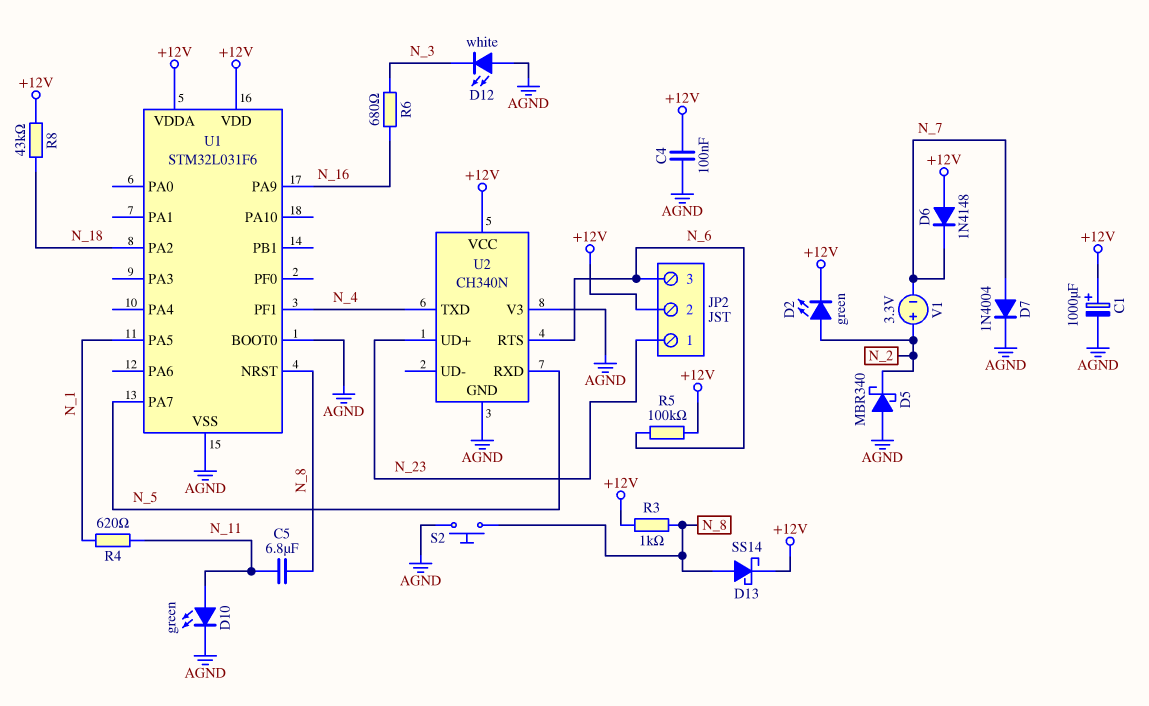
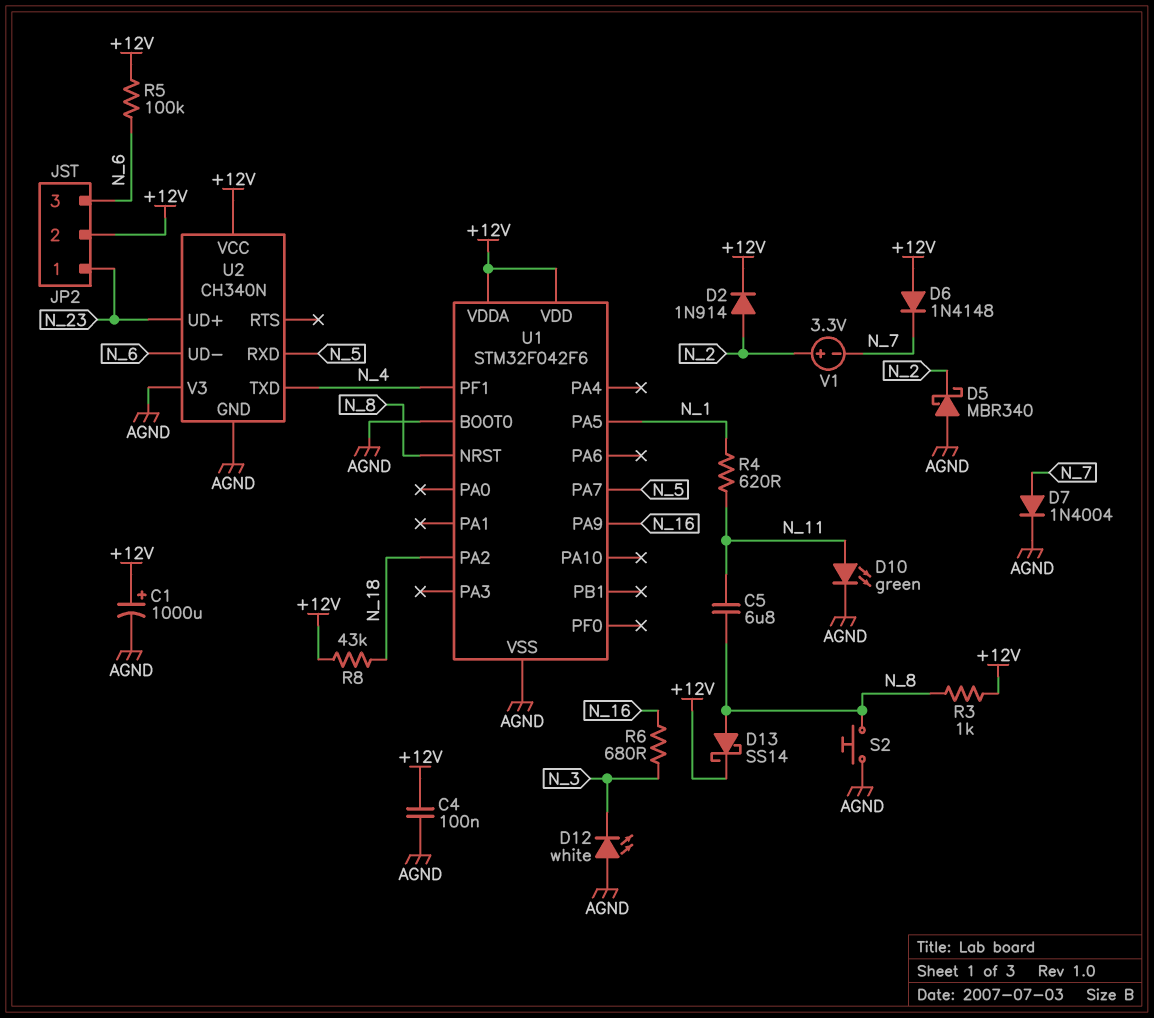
D2: LED green (A N_2, K +12V) -> diode 1N914 (A N_2, K +12V)
U1: STM32L031F6 -> STM32F042F6
U2 pin RTS: N_6 -> none
U2 pin UD-: none -> N_6

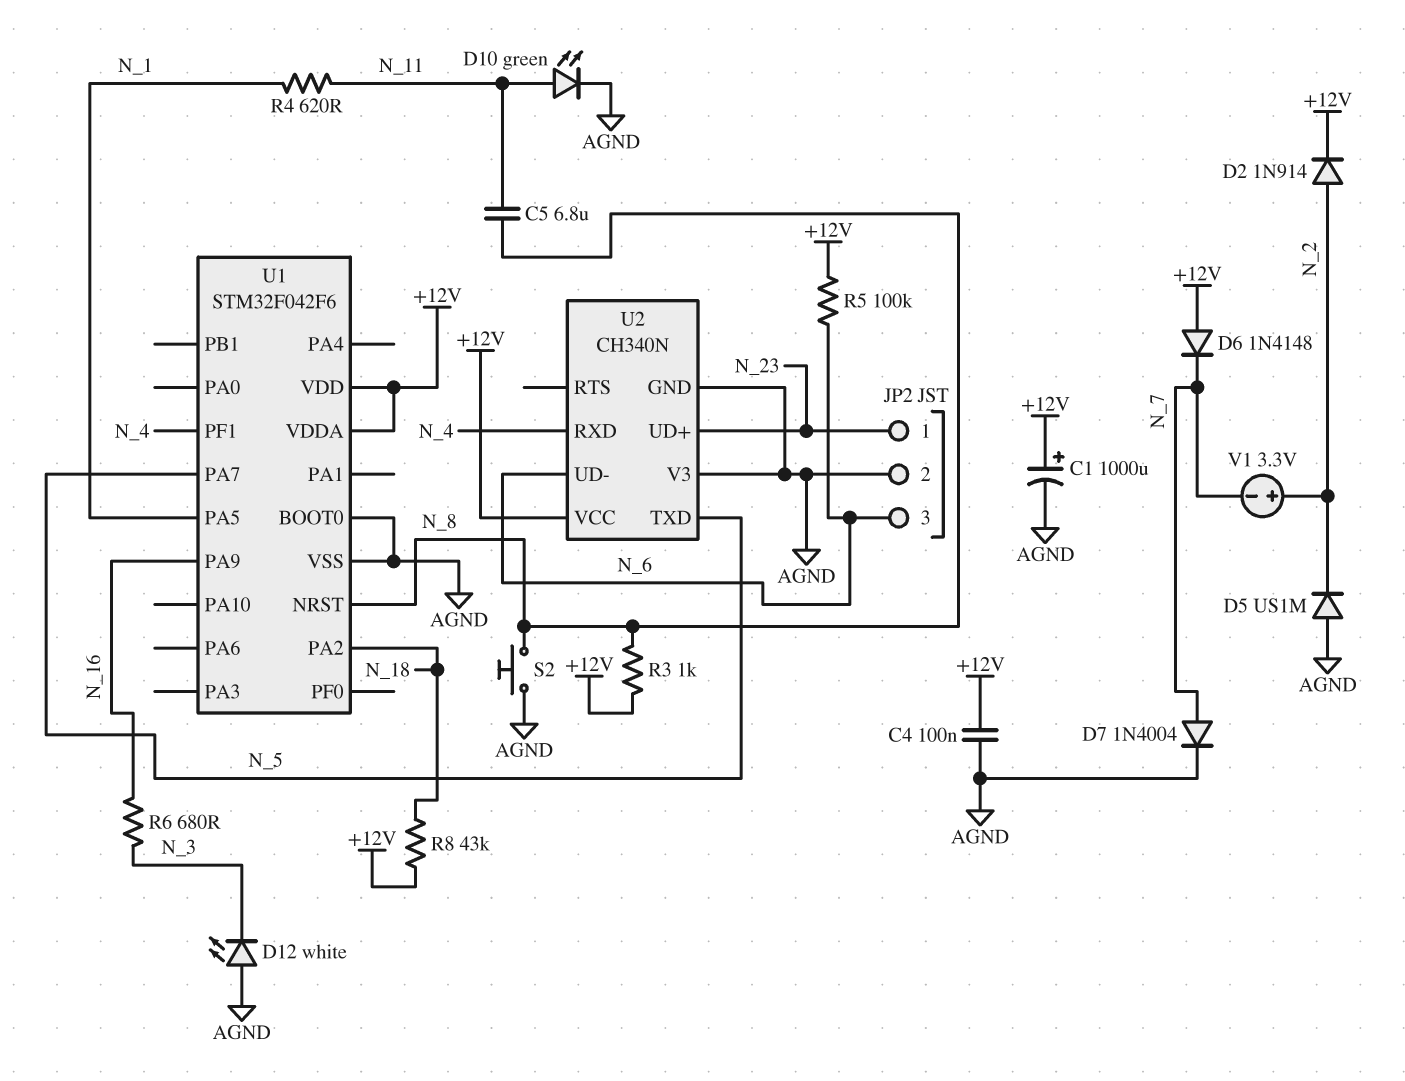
D5: schottky MBR340 (A AGND, K N_2) -> diode US1M (A AGND, K N_2)
D13: schottky SS14 (A N_8, K +12V) -> none
JP2 pin 2: +12V -> AGND
U2 pin RXD: N_5 -> N_4
U2 pin TXD: N_4 -> N_5

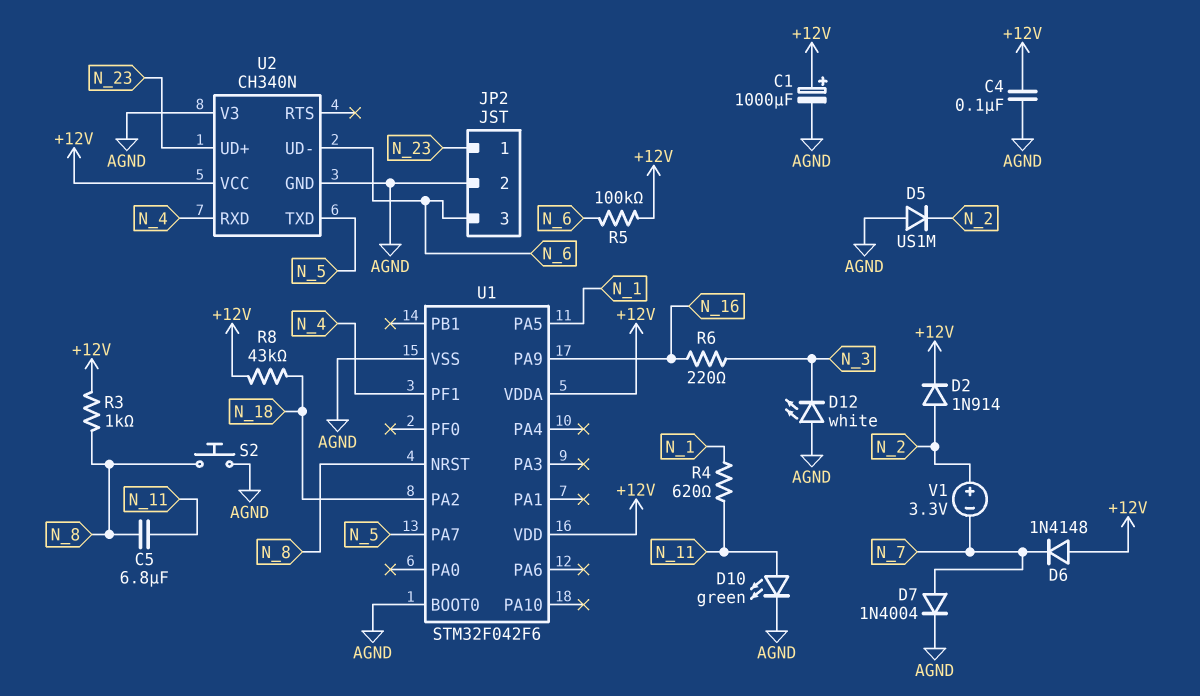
R6: 680 (N_3, N_16) -> 220 (N_3, N_16)

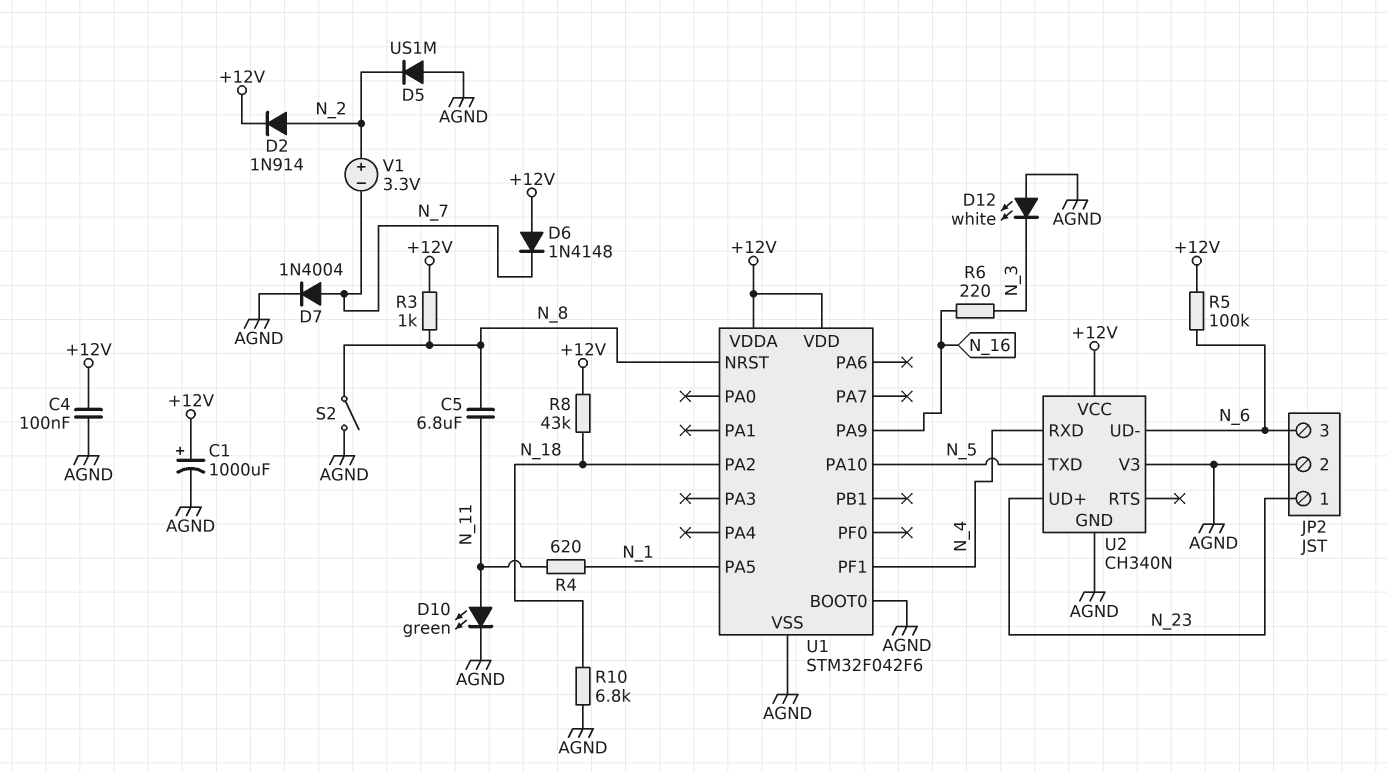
R10: none -> 6.8k (AGND, N_18)
S2: button (AGND, N_8) -> switch (AGND, N_8)
U1 pin PA7: N_5 -> none
U1 pin PA10: none -> N_5

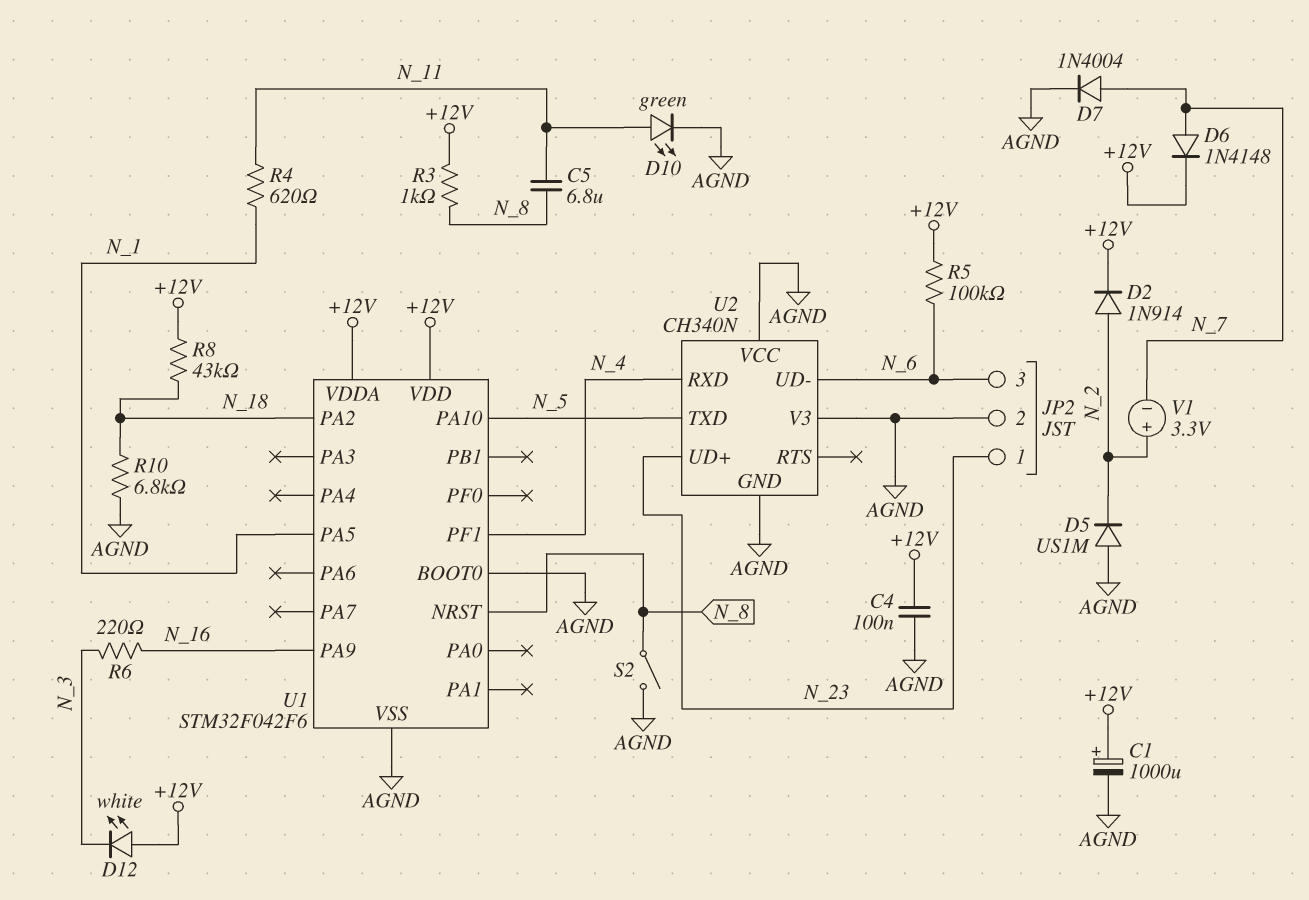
D6: diode 1N4148 (A +12V, K N_7) -> diode 1N4148 (A N_7, K +12V)
D12: LED white (A AGND, K N_3) -> LED white (A +12V, K N_3)
U2 pin VCC: +12V -> AGND

